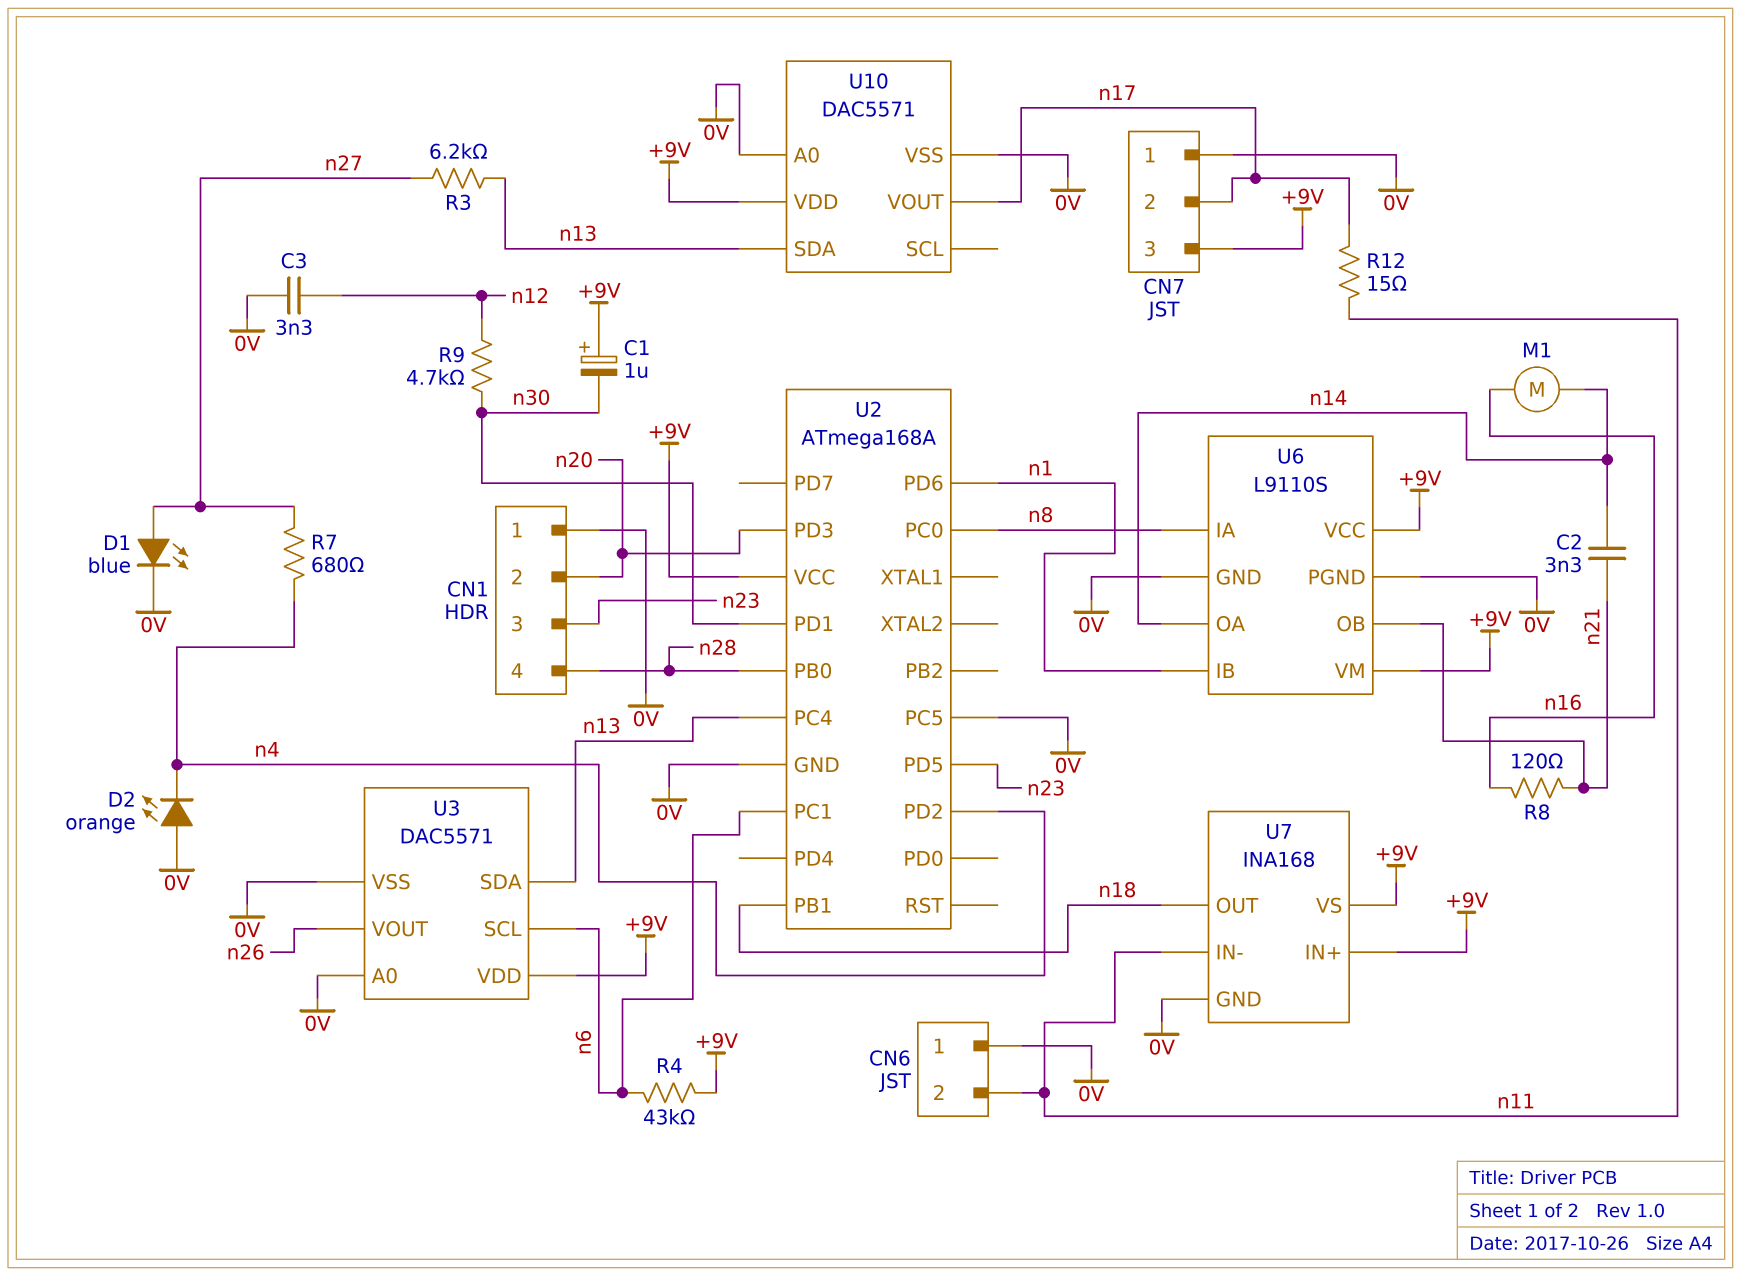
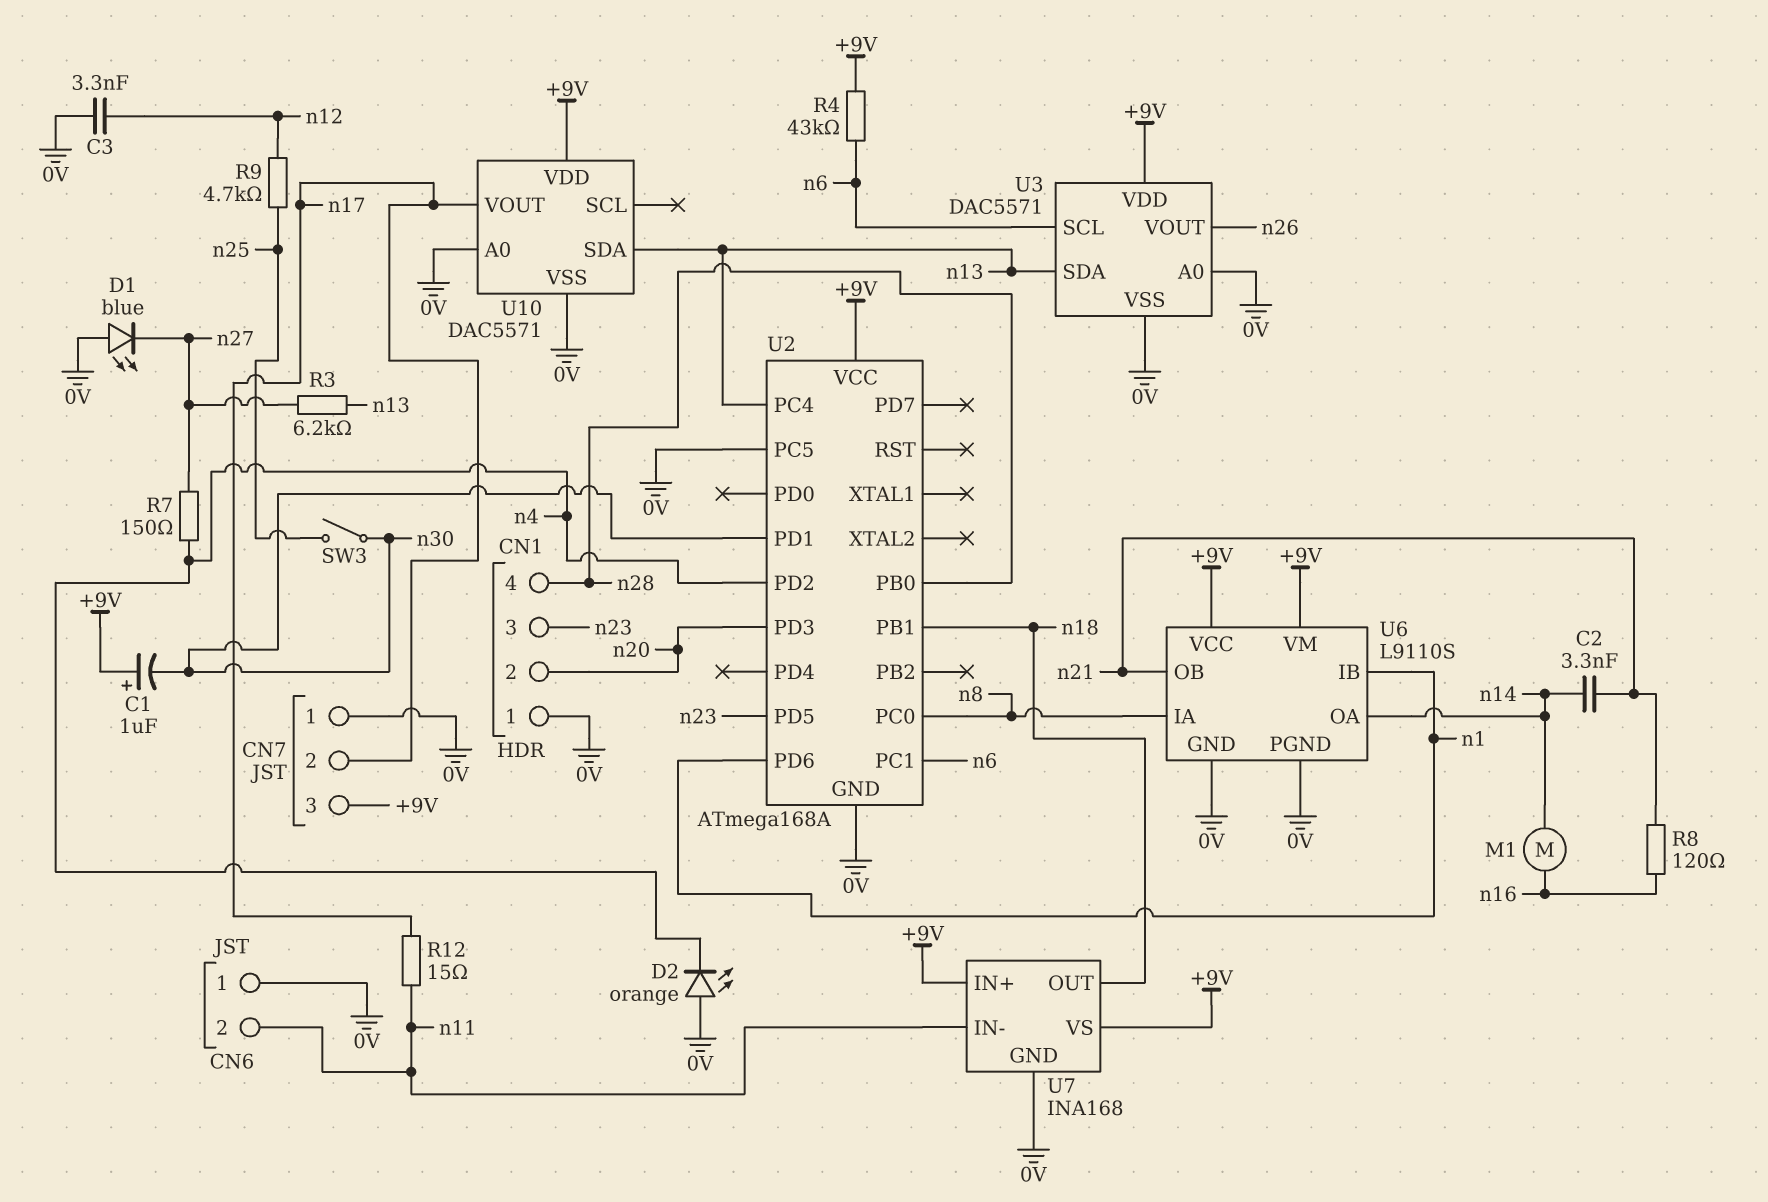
D1: LED blue (A n27, K 0V) -> LED blue (A 0V, K n27)
R7: 680 (n4, n27) -> 150 (n4, n27)
R9: 4.7k (n12, n30) -> 4.7k (n12, n25)
SW3: none -> switch (n25, n30)

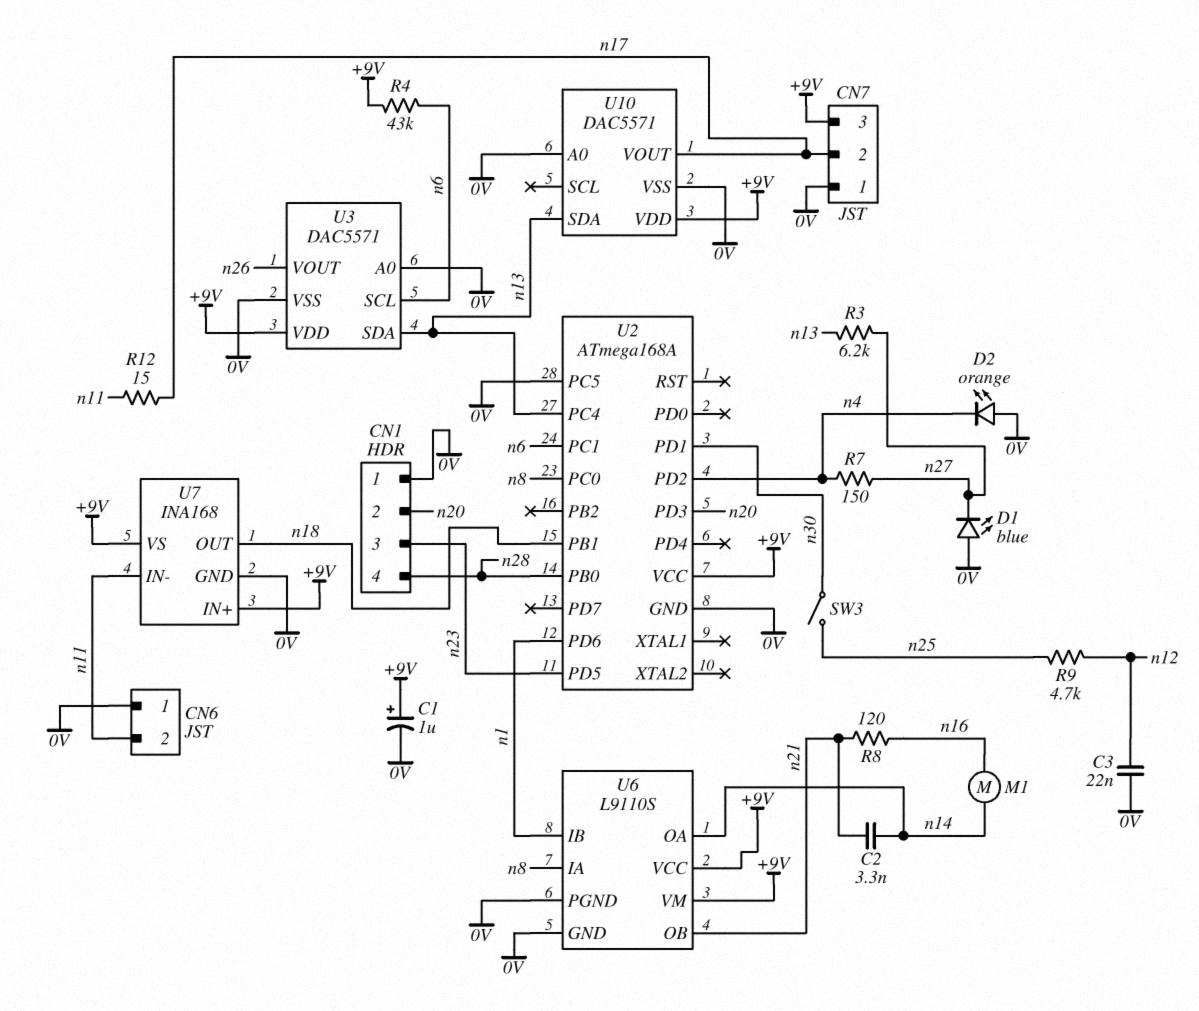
C1: 1uF (plus +9V, minus n30) -> 1uF (plus +9V, minus 0V)
C3: 3.3nF (0V, n12) -> 22nF (0V, n12)

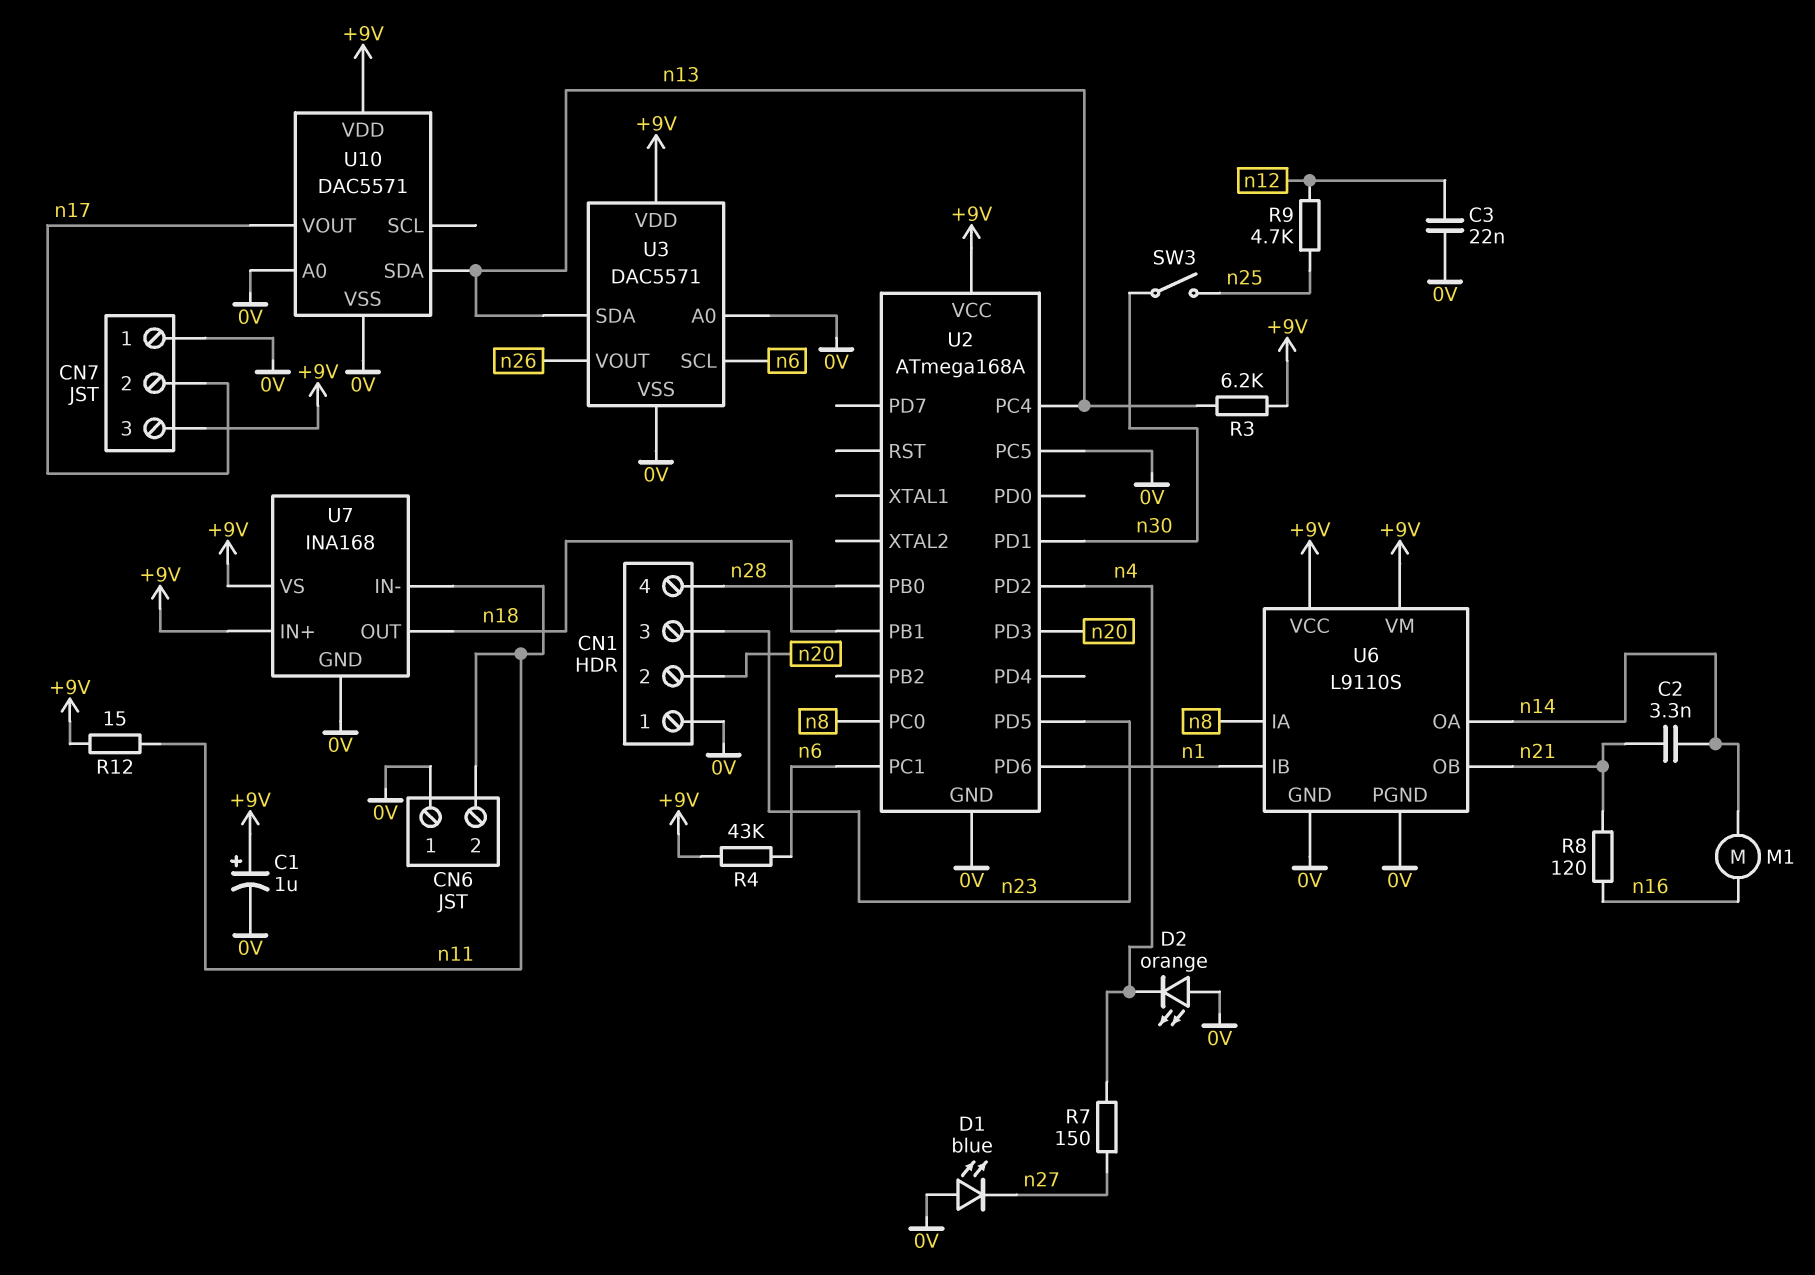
R3: 6.2k (n13, n27) -> 6.2k (+9V, n13)
R12: 15 (n11, n17) -> 15 (+9V, n11)

